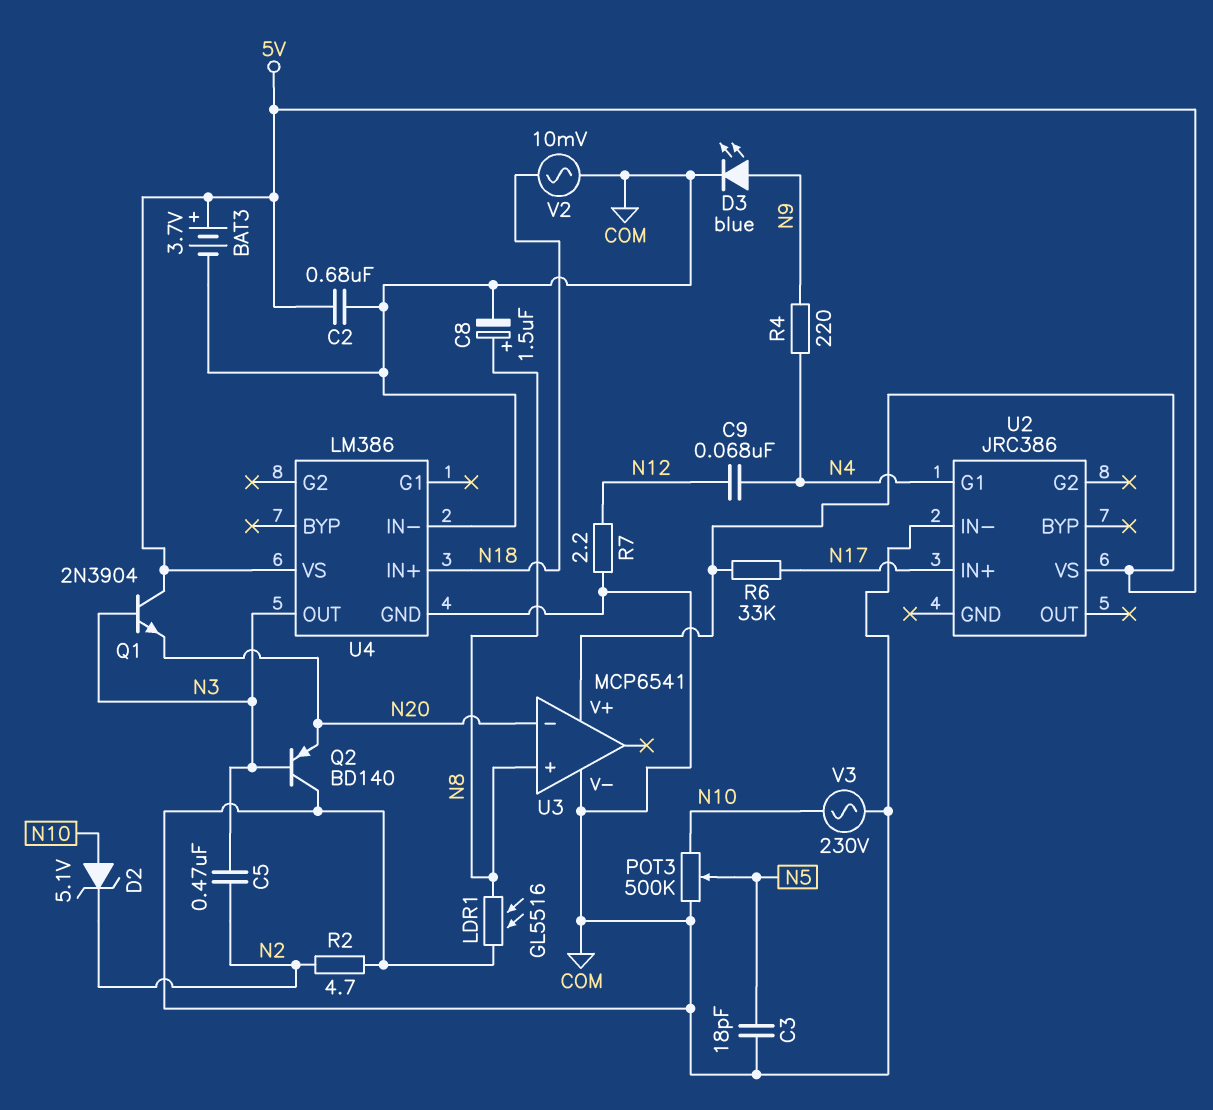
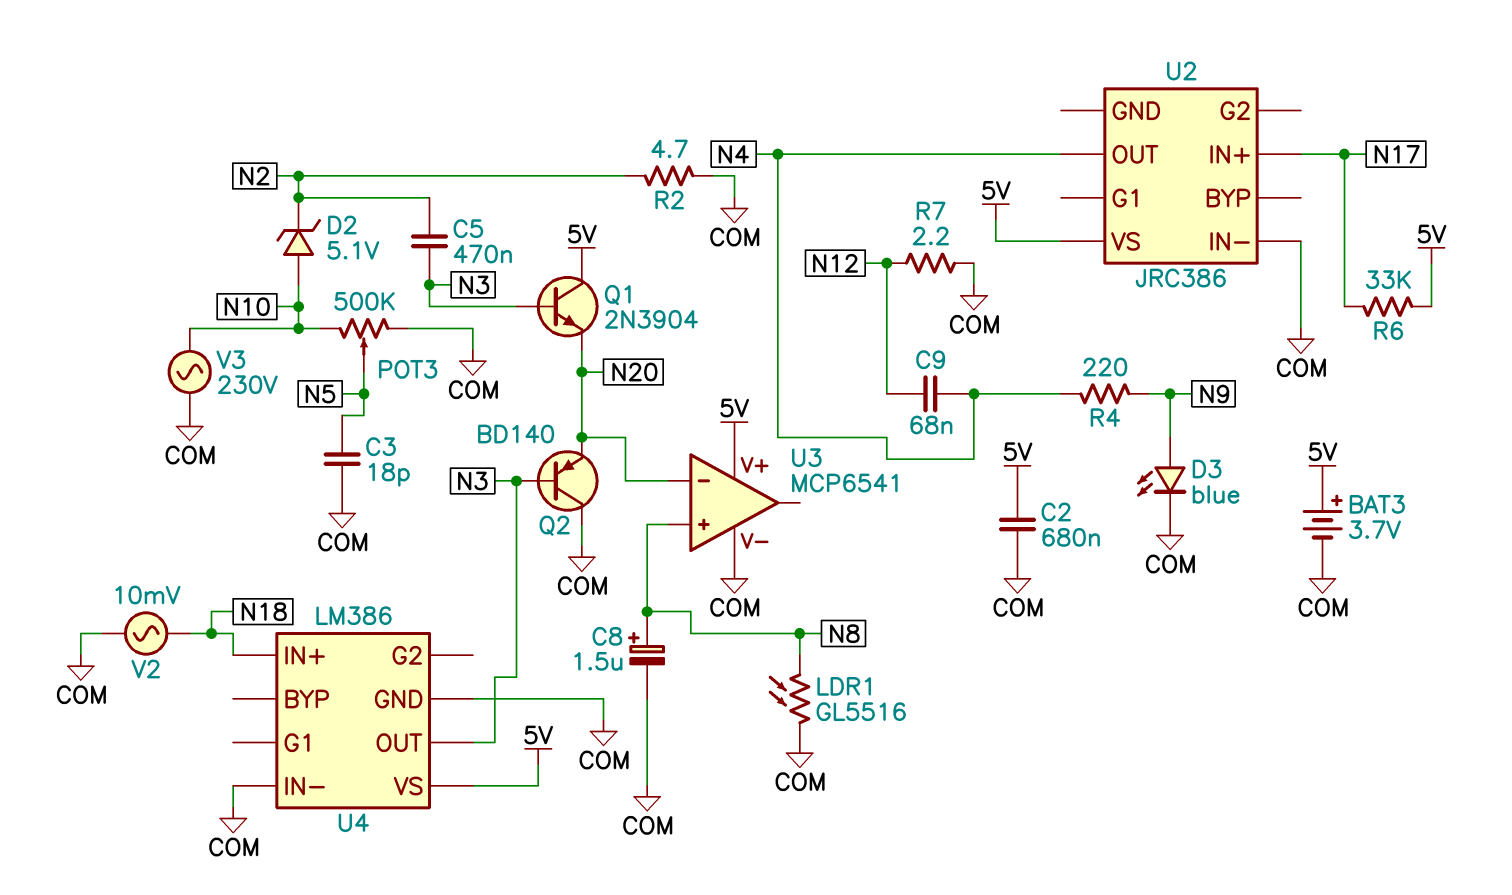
U2 pin G1: N4 -> none
U2 pin OUT: none -> N4

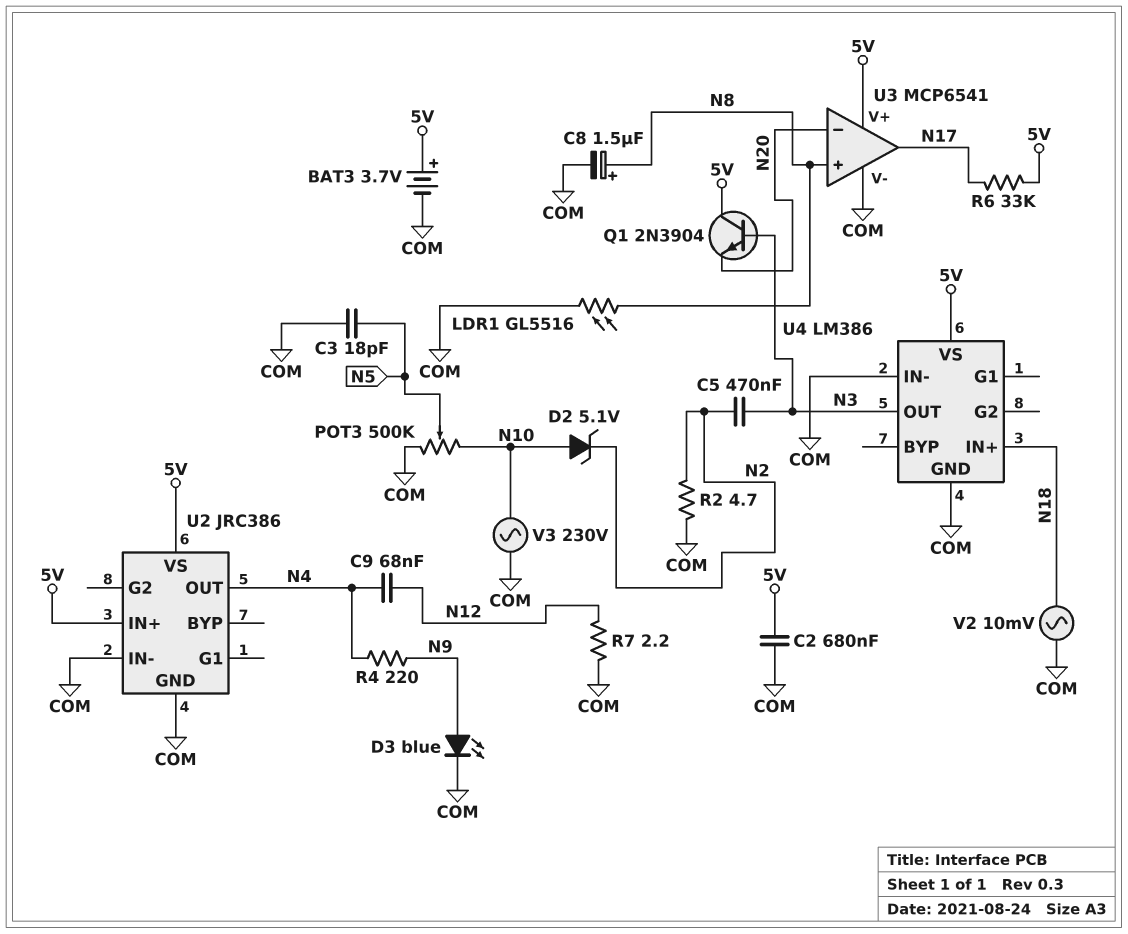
Q2: PNP BD140 (B N3, C COM, E N20) -> none
U2 pin GND: none -> COM
U2 pin IN+: N17 -> 5V
U3 pin out: none -> N17

